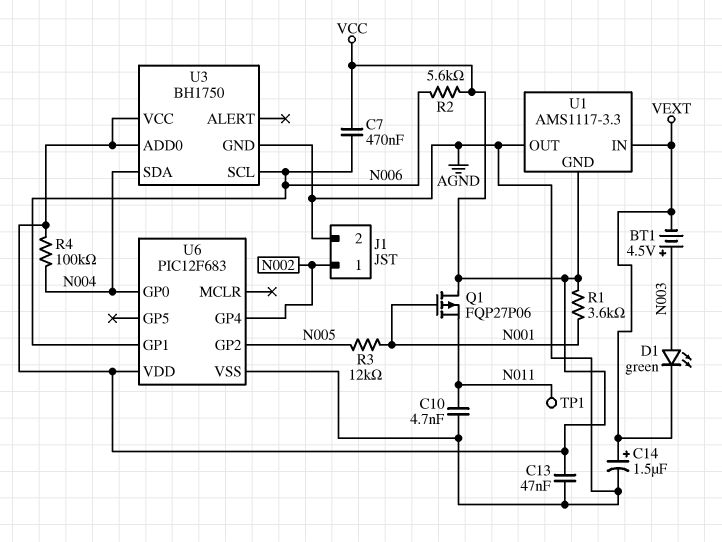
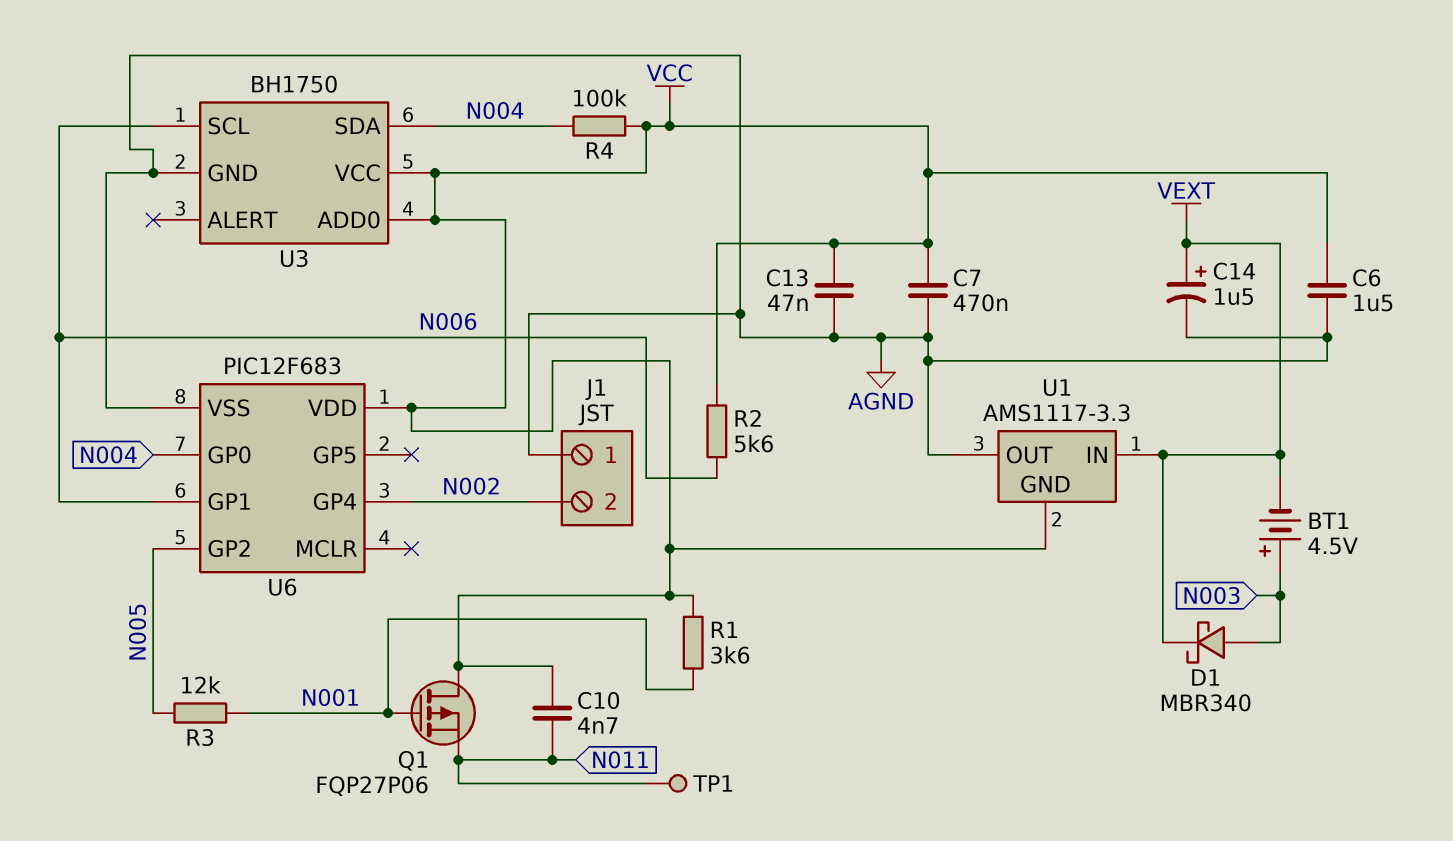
C6: none -> 1.5uF (AGND, VCC)
C7: 470nF (N006, VCC) -> 470nF (AGND, VCC)
C10: 4.7nF (AGND, N011) -> 4.7nF (N011, VCC)
D1: LED green (A N003, K VEXT) -> schottky MBR340 (A N003, K VEXT)
J1 pin 1: N002 -> AGND
J1 pin 2: AGND -> N002

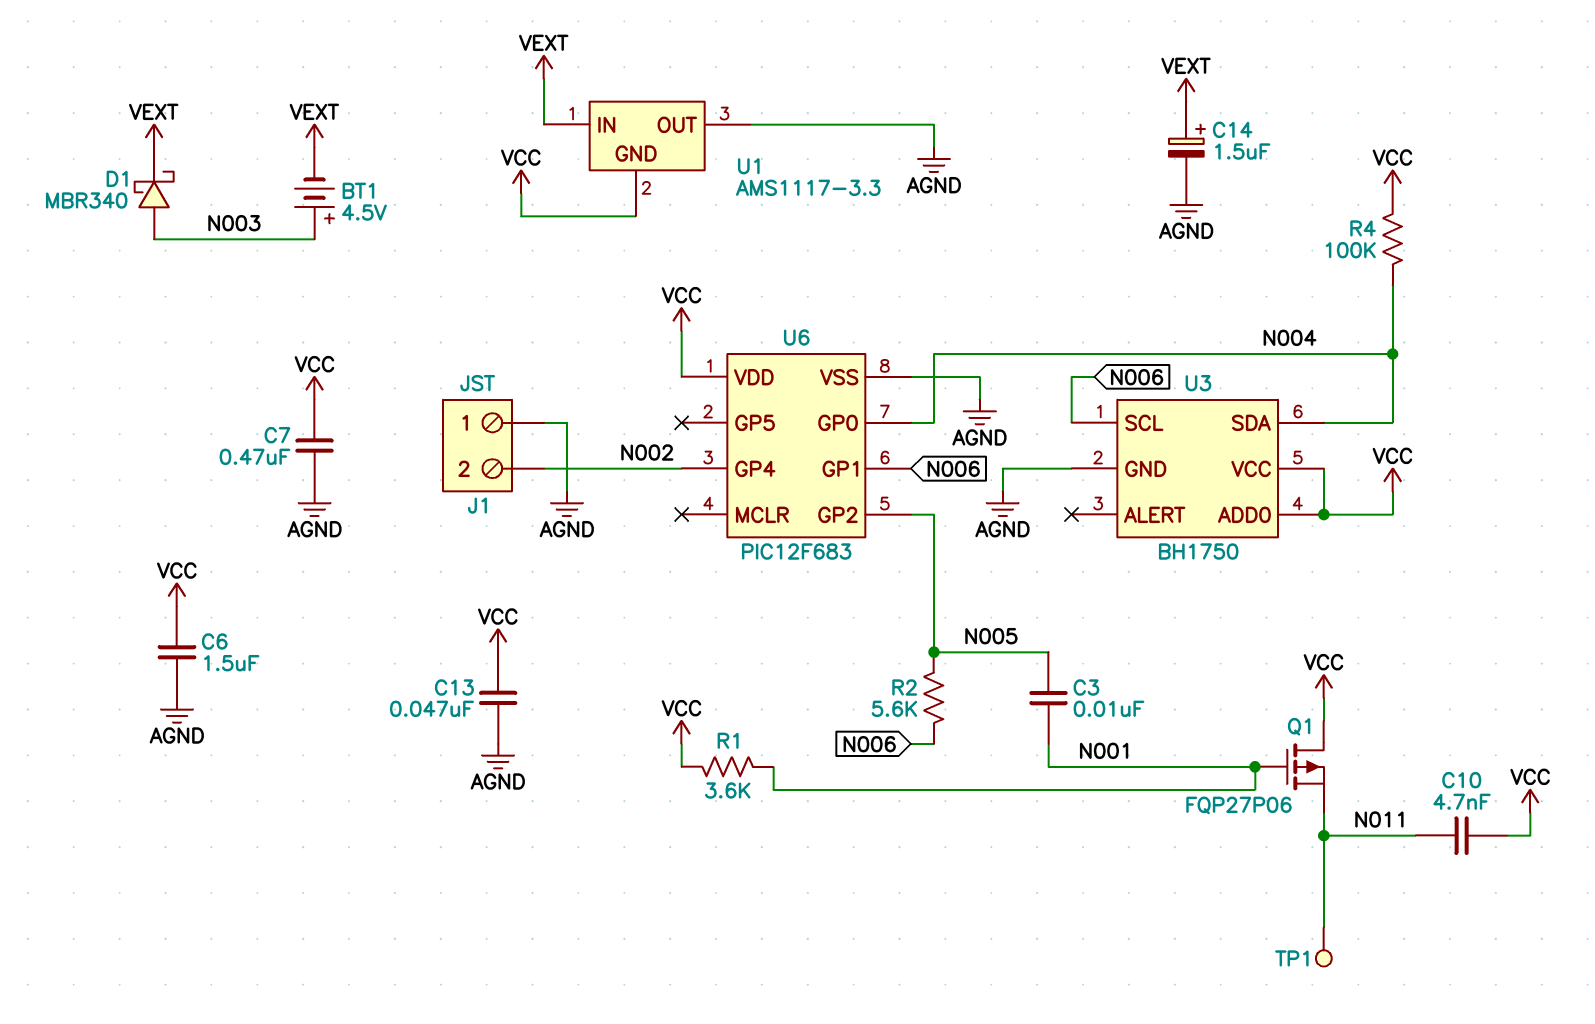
C3: none -> 10nF (N001, N005)
R2: 5.6k (N006, VCC) -> 5.6k (N005, N006)
R3: 12k (N001, N005) -> none

